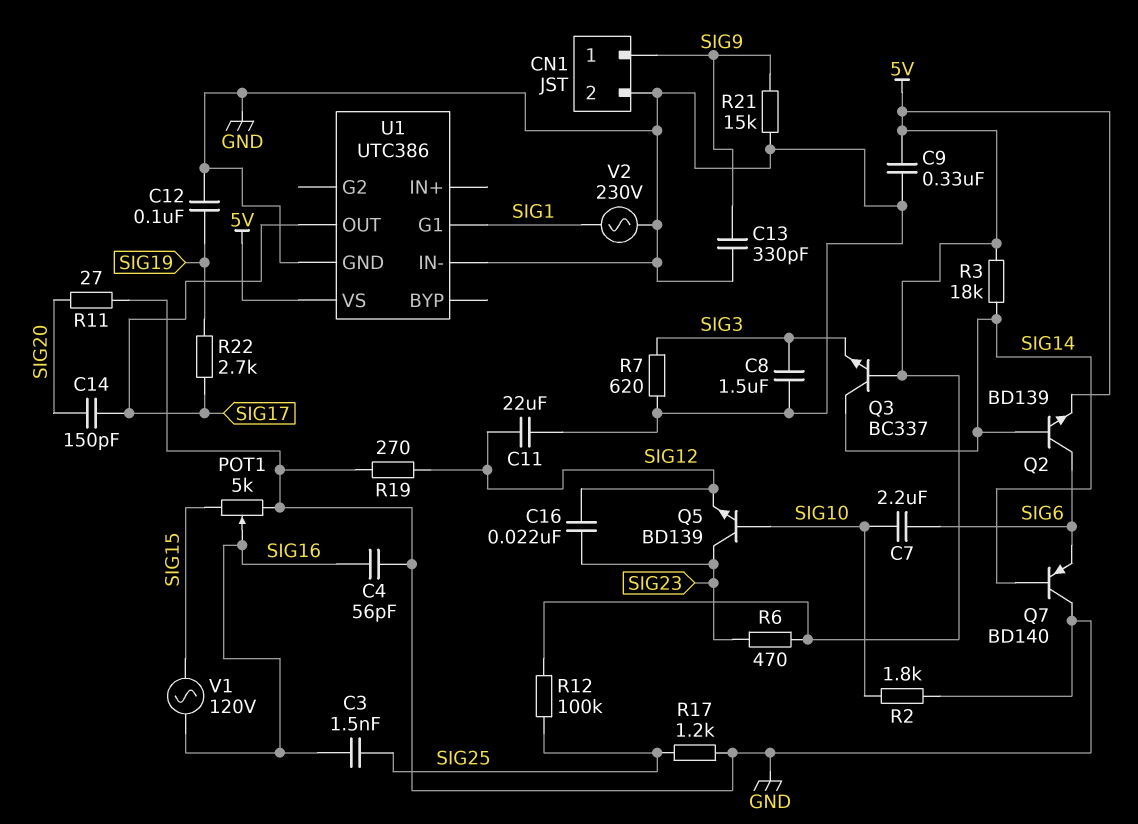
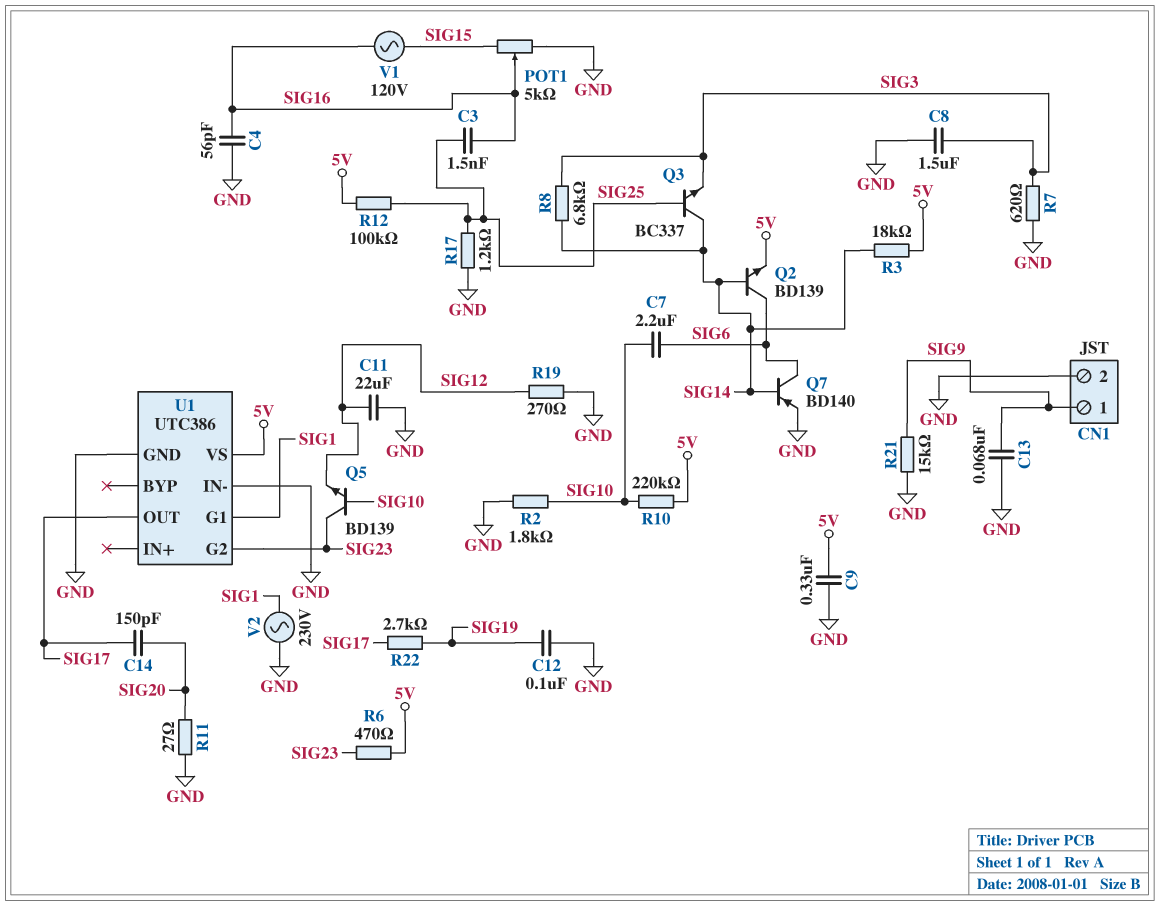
C13: 330pF (GND, SIG9) -> 68nF (GND, SIG9)
C16: 22nF (SIG12, SIG23) -> none
Q3: NPN BC337 (B 5V, C SIG14, E SIG3) -> NPN BC337 (B SIG25, C SIG14, E SIG3)
Q7: PNP BD140 (B SIG14, C GND, E SIG6) -> PNP BD140 (B SIG14, C SIG6, E GND)
R8: none -> 6.8k (SIG3, SIG14)
R10: none -> 220k (5V, SIG10)
U1 pin G2: none -> SIG23

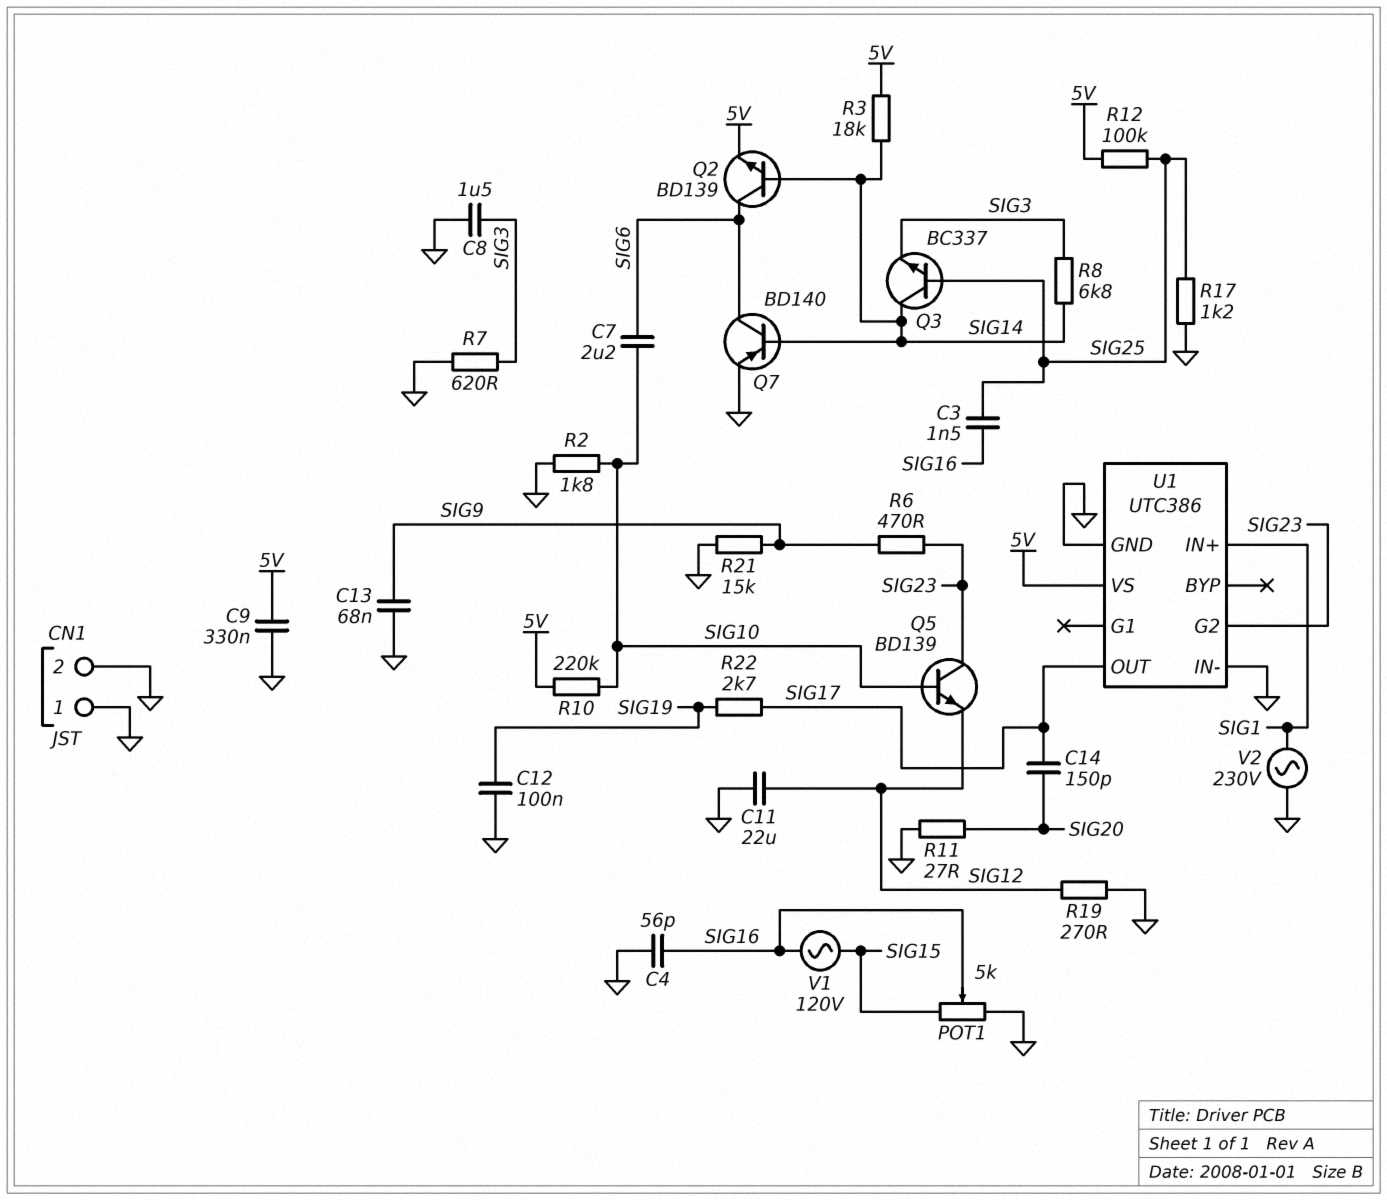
CN1 pin 1: SIG9 -> GND
R6: 470 (5V, SIG23) -> 470 (SIG9, SIG23)
U1 pin G1: SIG1 -> none
U1 pin IN+: none -> SIG1

